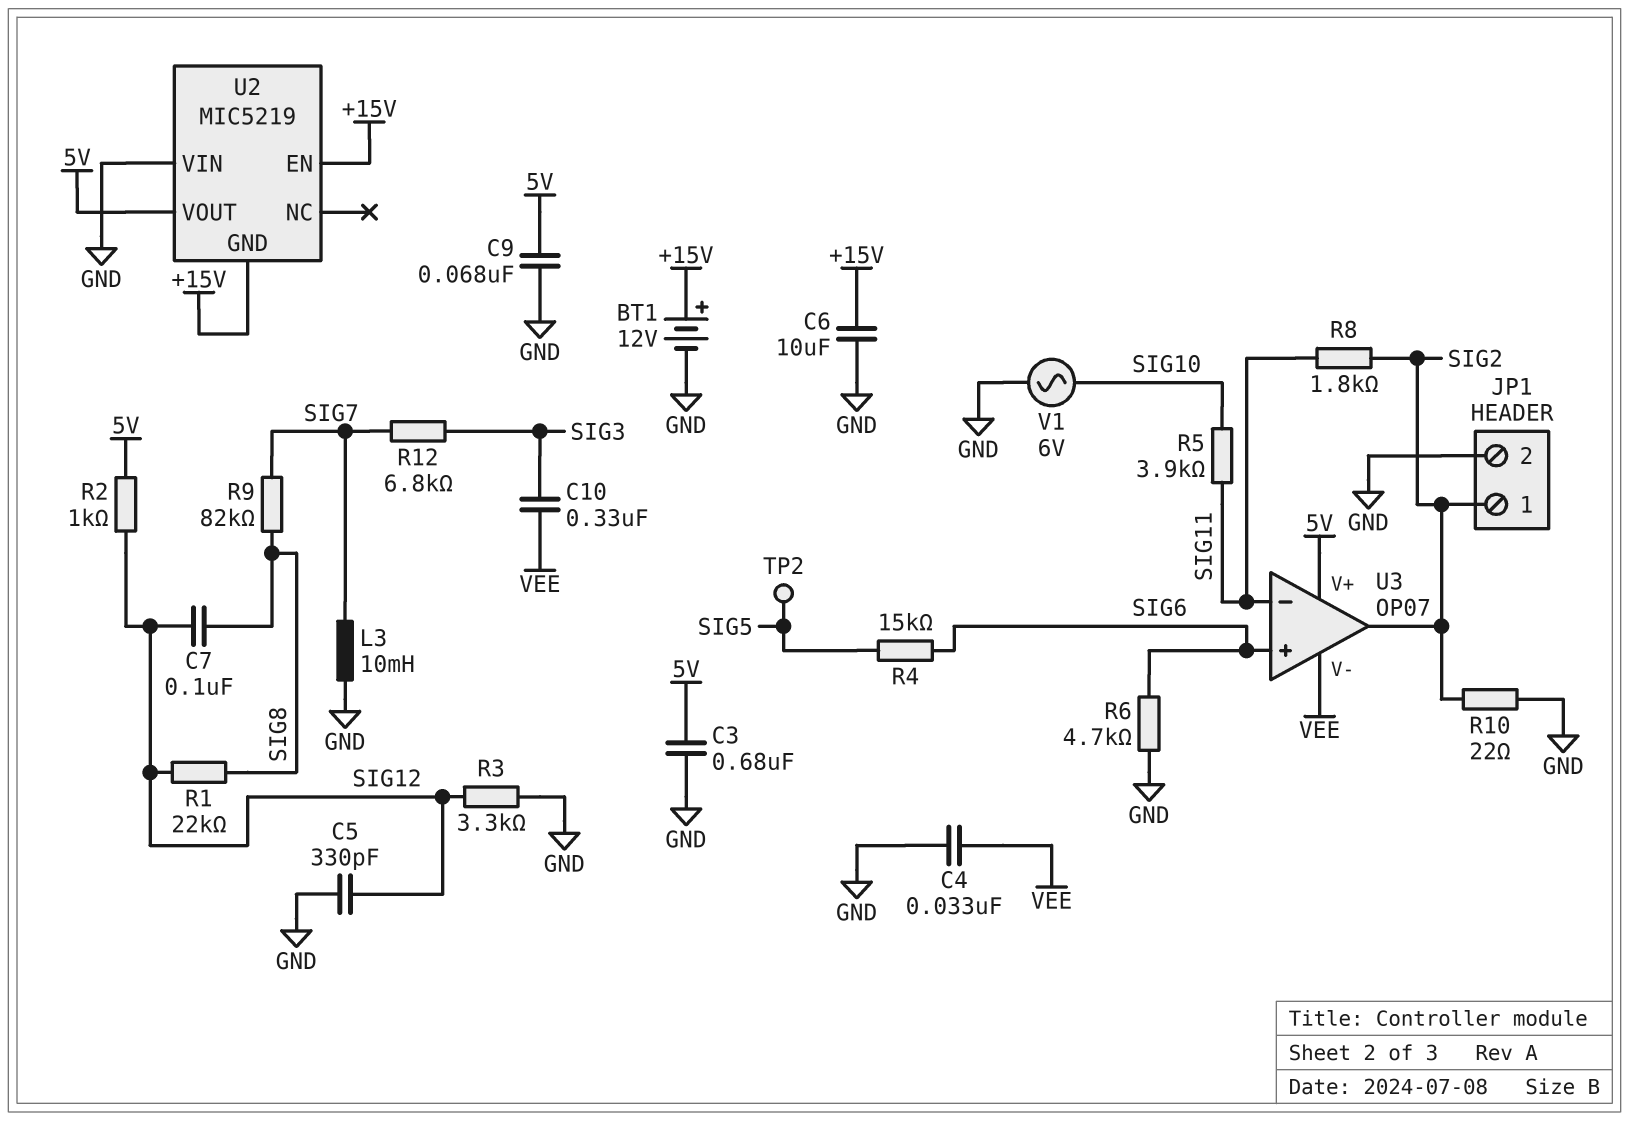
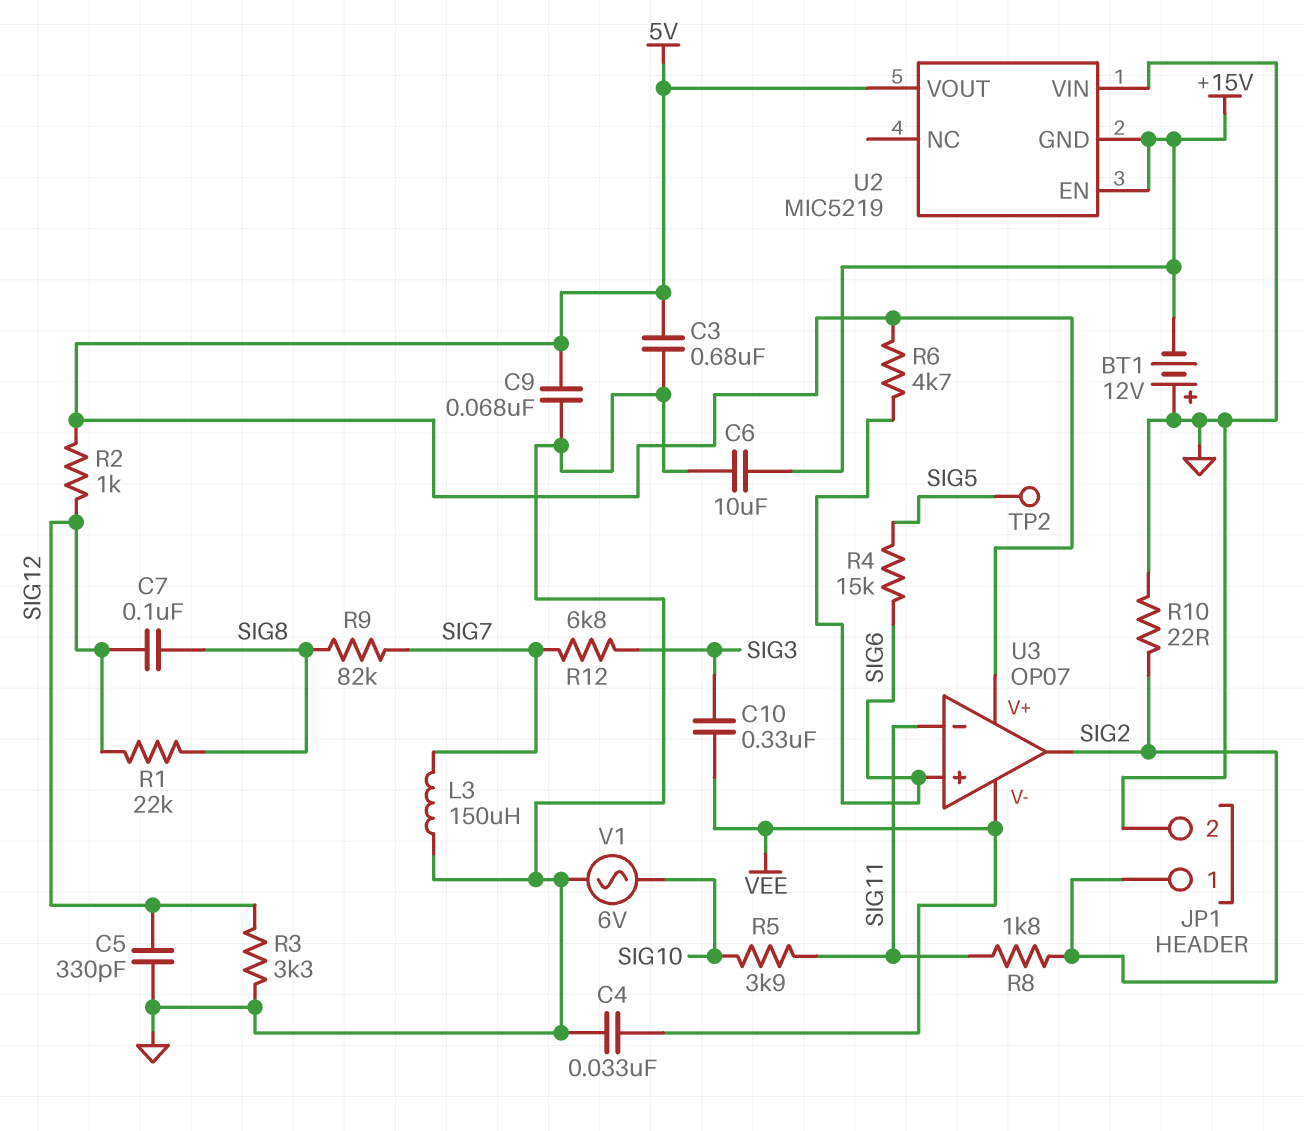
BT1: 12V (plus +15V, minus GND) -> 12V (plus GND, minus +15V)
L3: 10mH (GND, SIG7) -> 150uH (GND, SIG7)
R6: 4.7k (GND, SIG6) -> 4.7k (5V, SIG6)

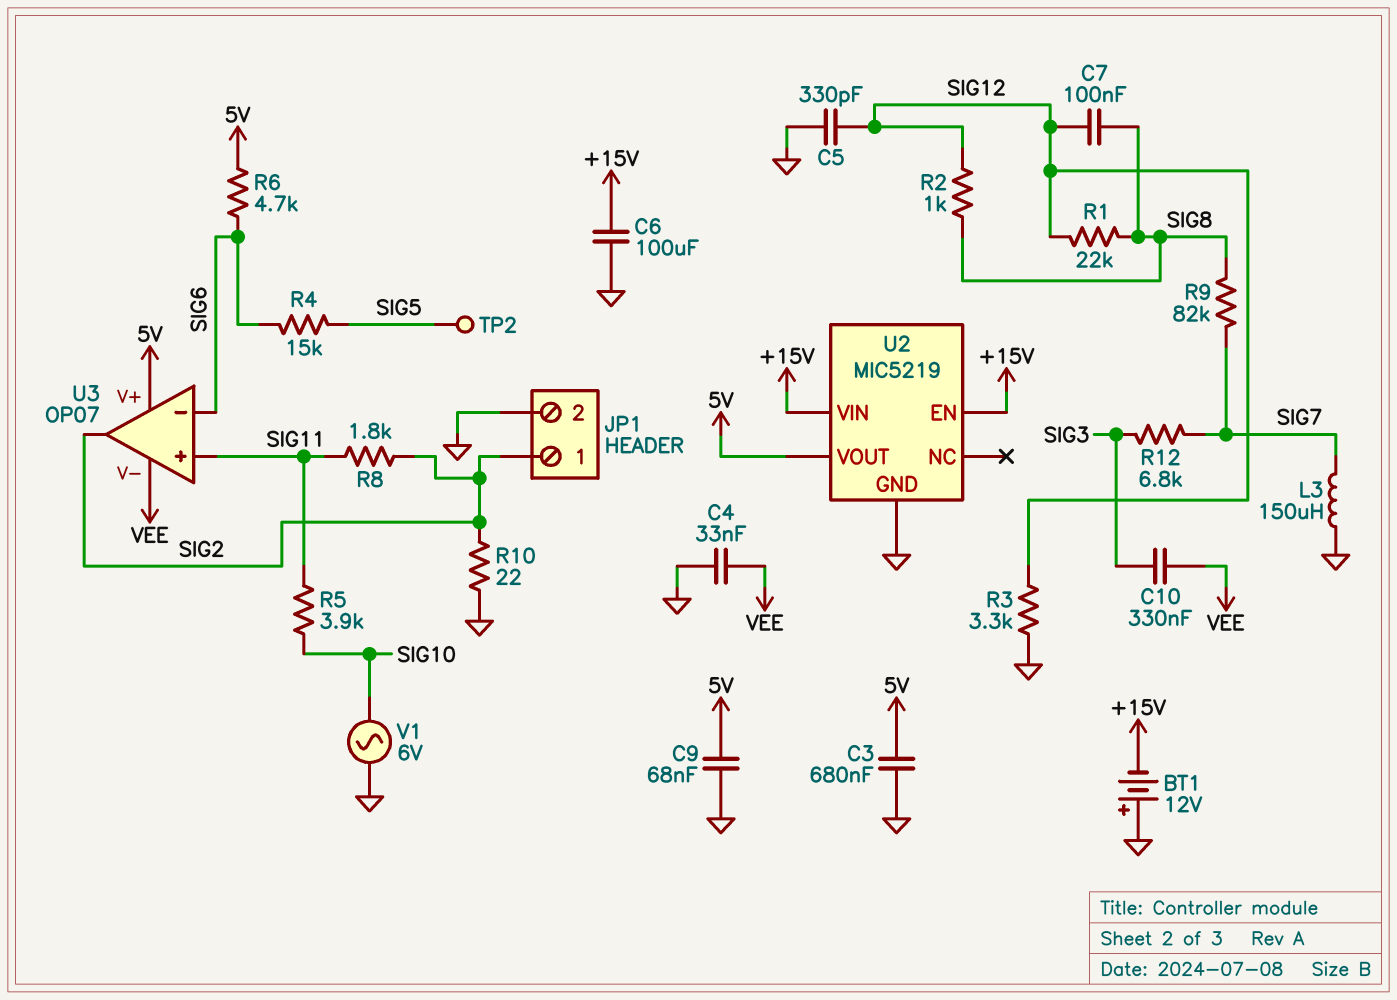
C6: 10uF (+15V, GND) -> 100uF (+15V, GND)
R2: 1k (5V, SIG12) -> 1k (SIG8, SIG12)
U2 pin GND: +15V -> GND
U2 pin VIN: GND -> +15V
U3 pin in+: SIG6 -> SIG11
U3 pin in-: SIG11 -> SIG6

